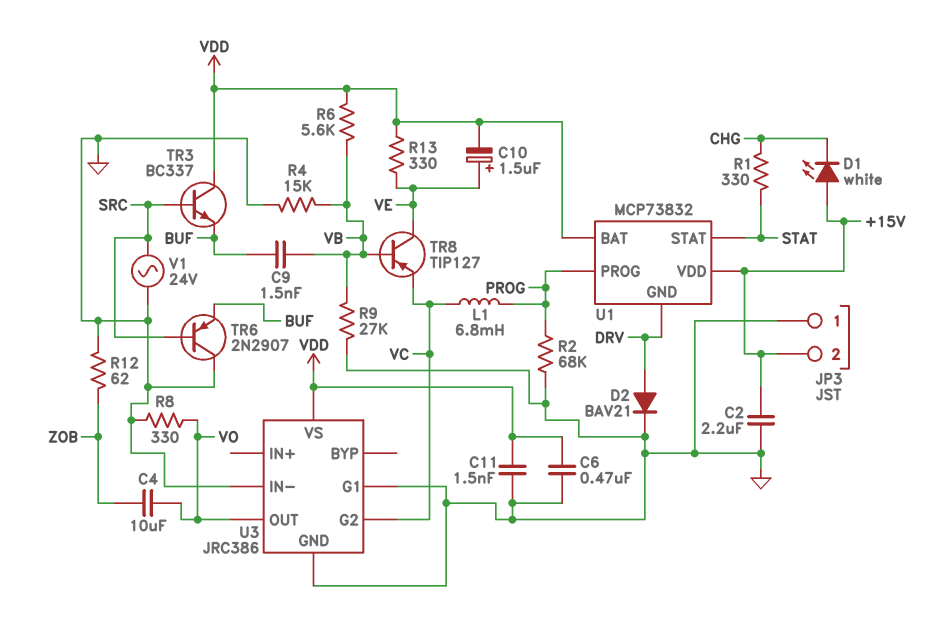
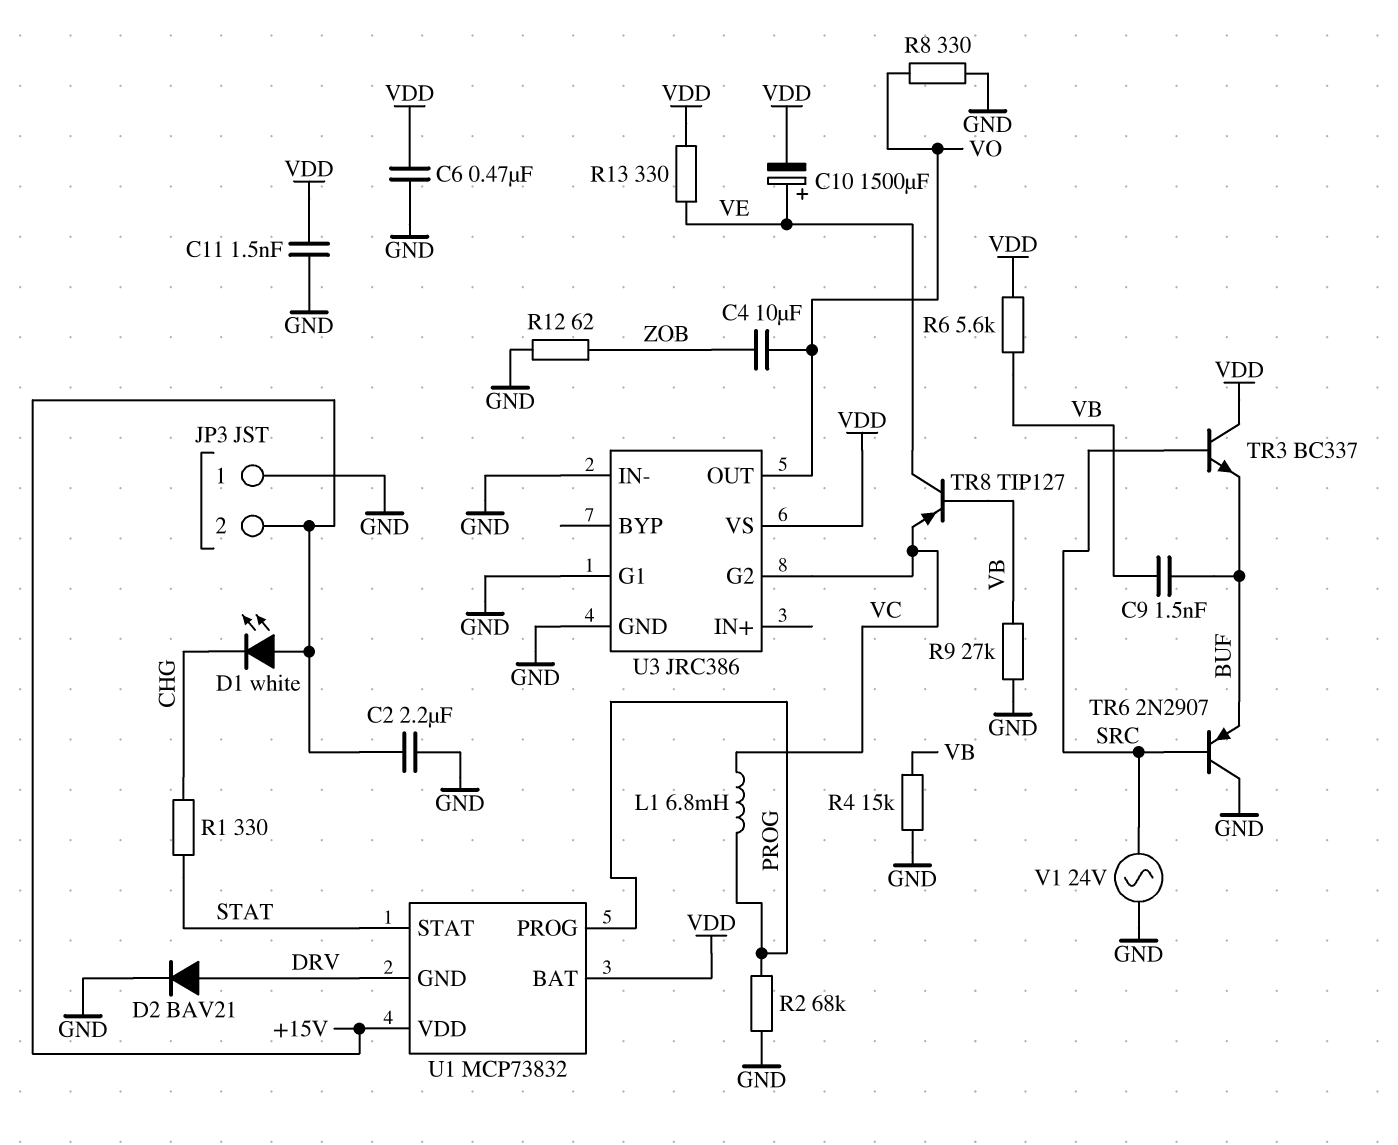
C10: 1.5uF (plus VE, minus VDD) -> 1500uF (plus VE, minus VDD)

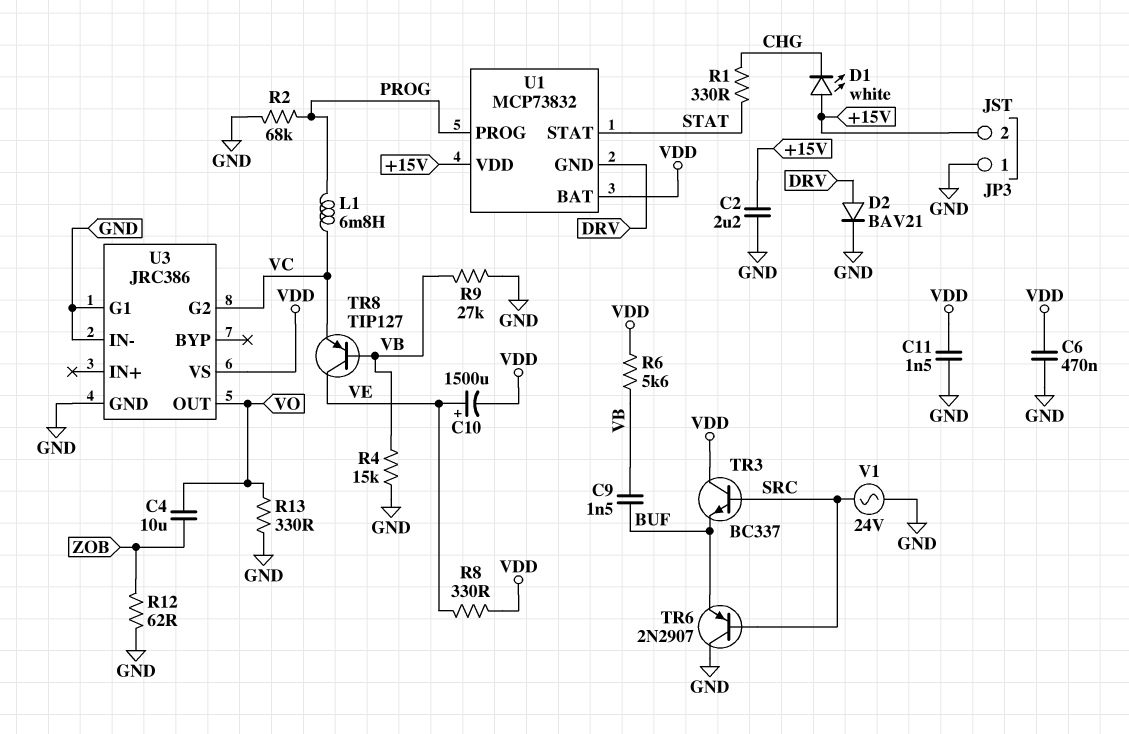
R8: 330 (GND, VO) -> 330 (VDD, VE)
R13: 330 (VDD, VE) -> 330 (GND, VO)

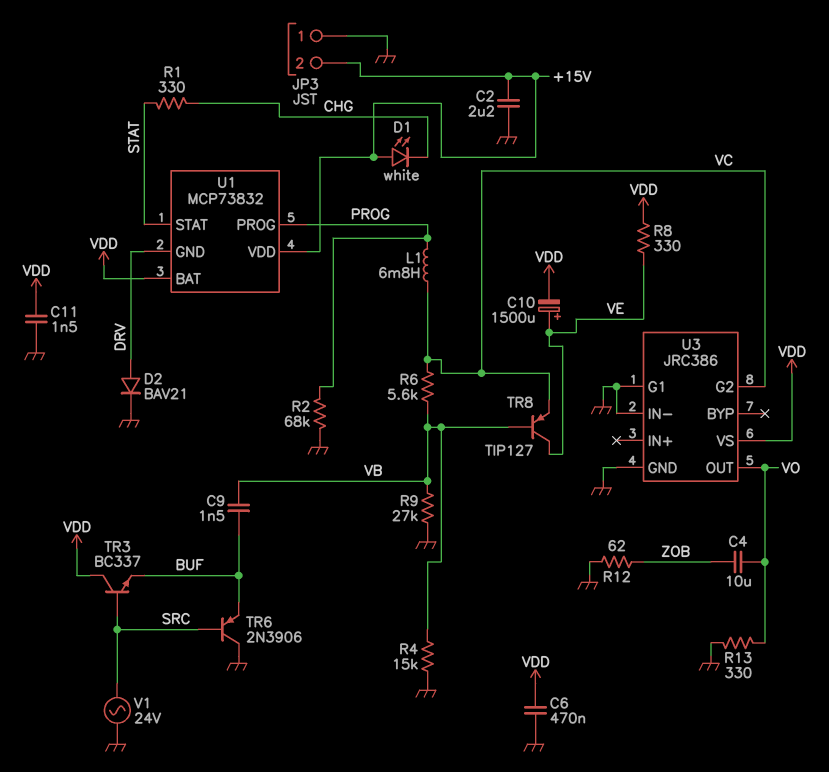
R6: 5.6k (VB, VDD) -> 5.6k (VB, VC)
TR6: PNP 2N2907 (B SRC, C GND, E BUF) -> PNP 2N3906 (B SRC, C GND, E BUF)

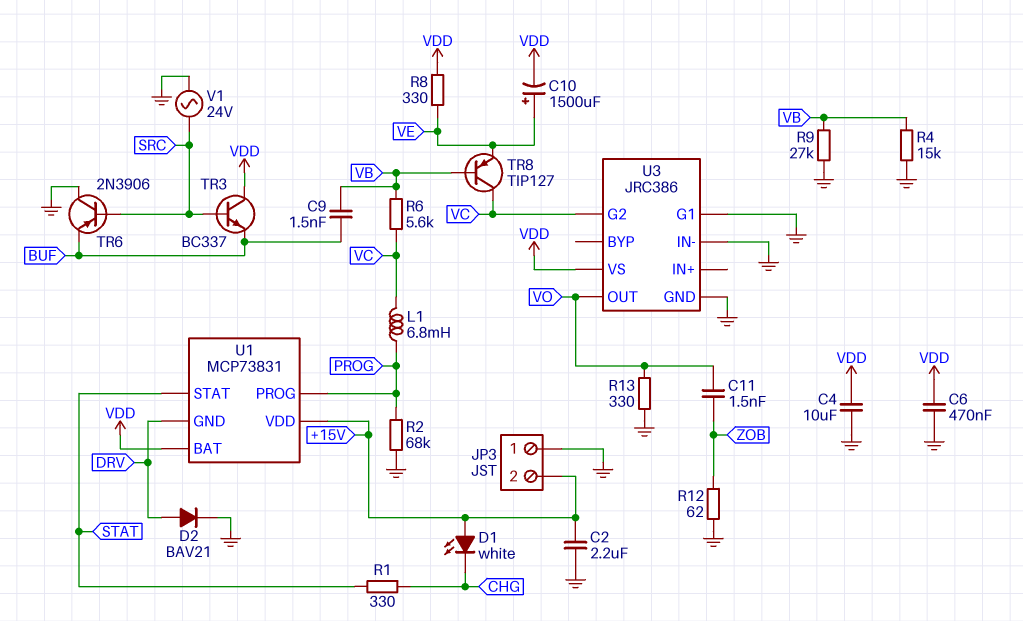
C4: 10uF (VO, ZOB) -> 10uF (GND, VDD)
C11: 1.5nF (GND, VDD) -> 1.5nF (VO, ZOB)
TR8: PNP TIP127 (B VB, C VE, E VC) -> PNP TIP127 (B VB, C VC, E VE)
U1: MCP73832 -> MCP73831

